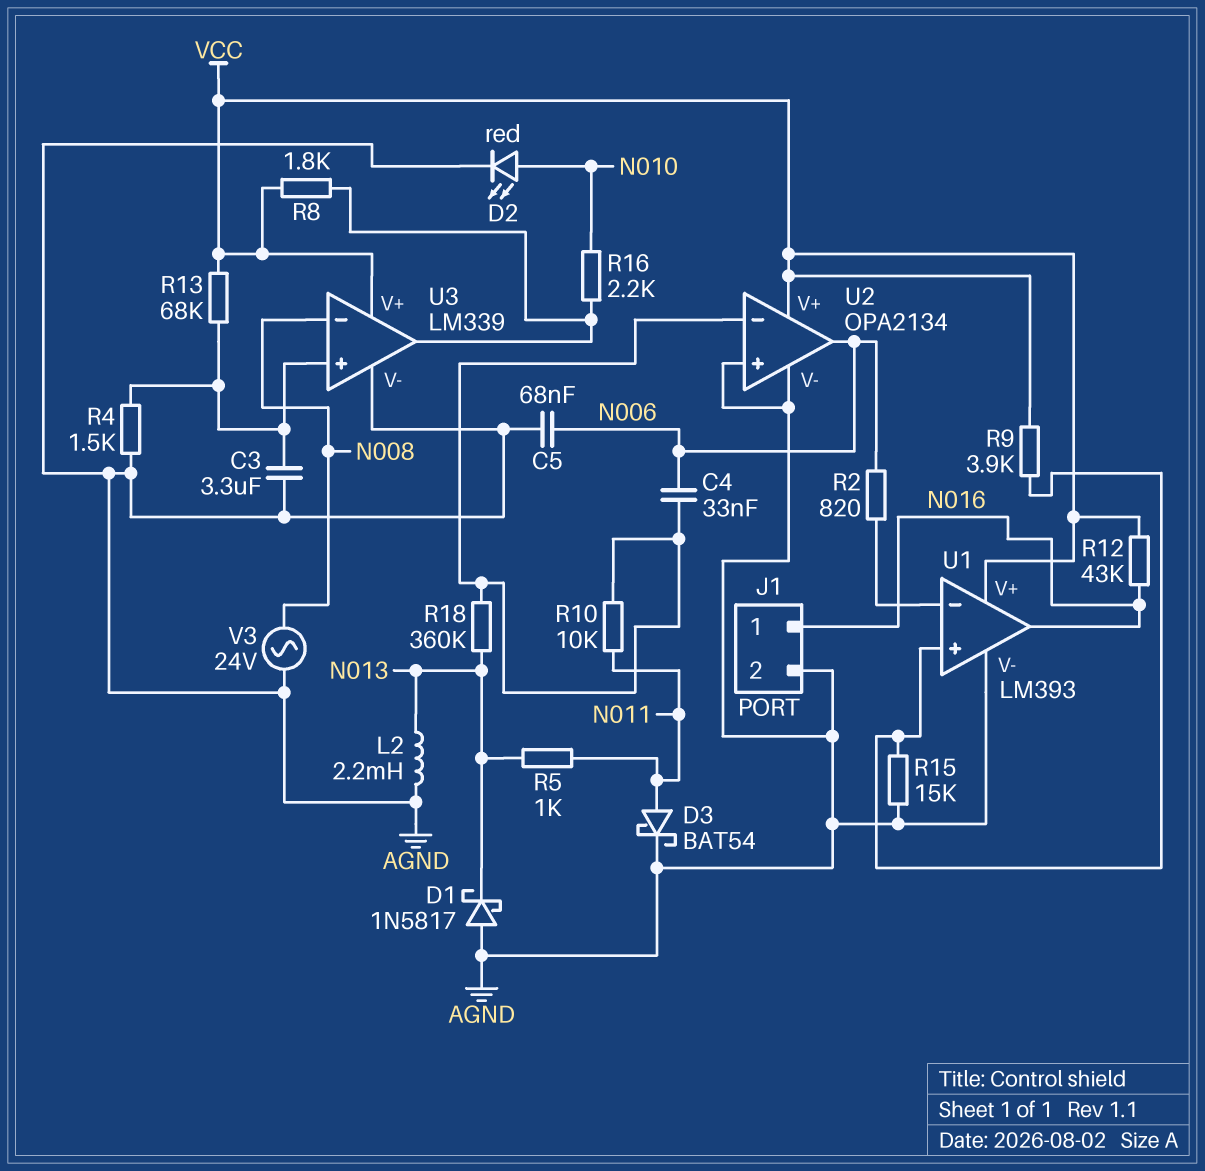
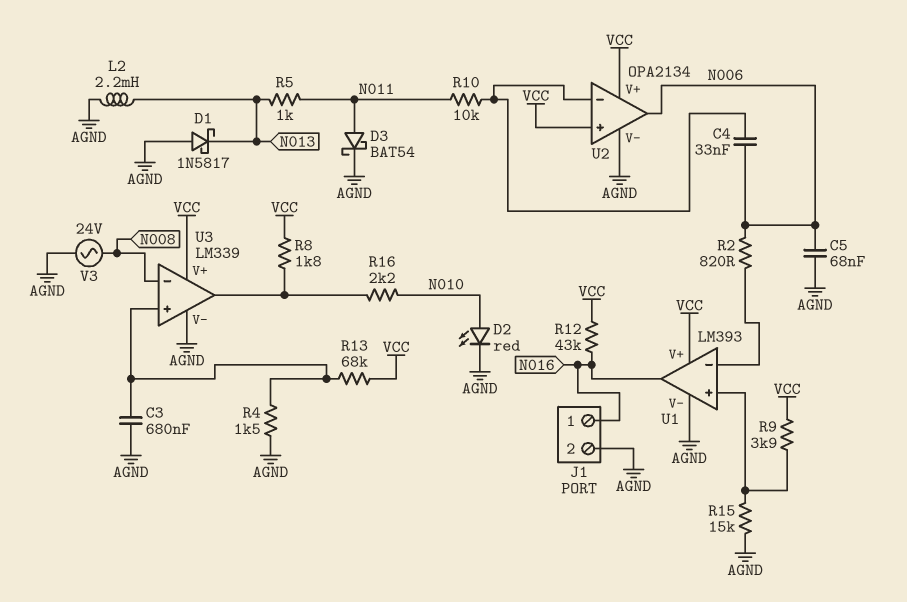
C3: 3.3uF (AGND, U3/in+) -> 680nF (AGND, U3/in+)
R18: 360k (N013, U2/in-) -> none
U2 pin in+: AGND -> VCC

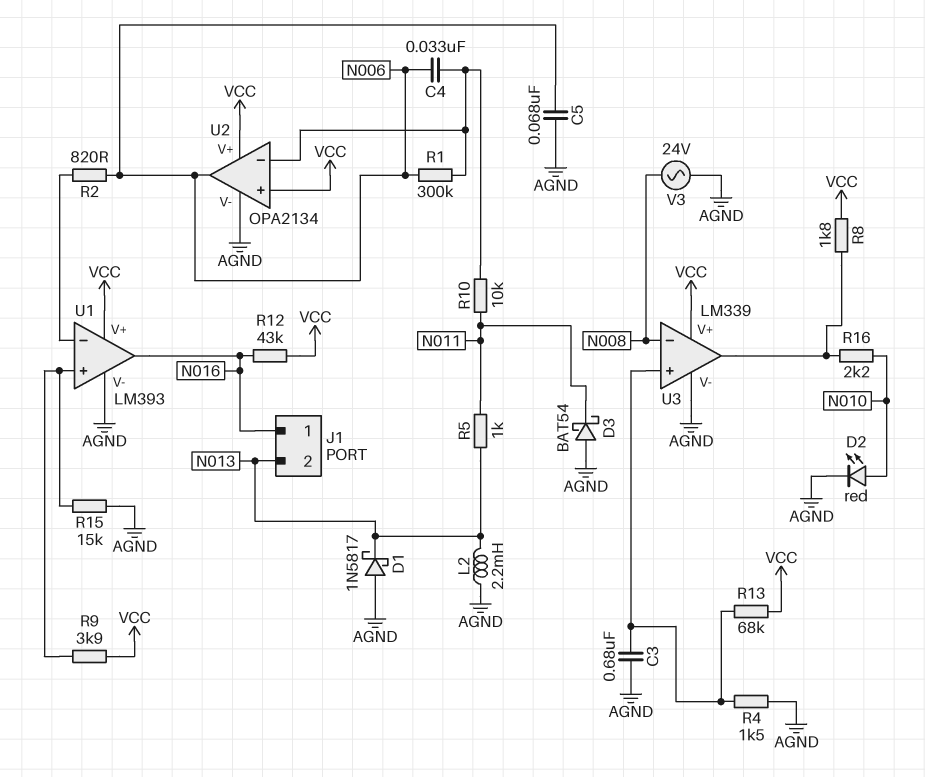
D3: schottky BAT54 (A N011, K AGND) -> schottky BAT54 (A AGND, K N011)
J1 pin 2: AGND -> N013
R1: none -> 300k (N006, U2/in-)

